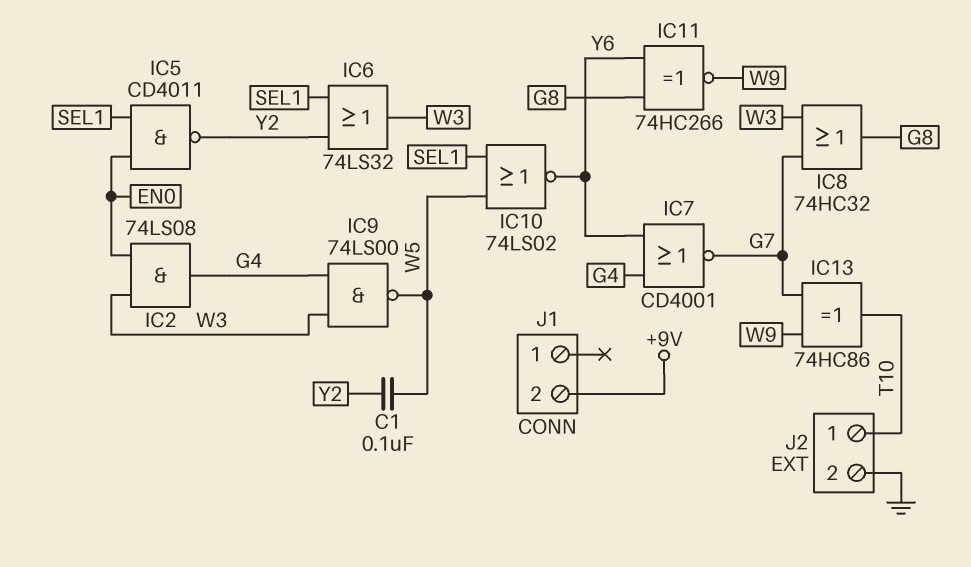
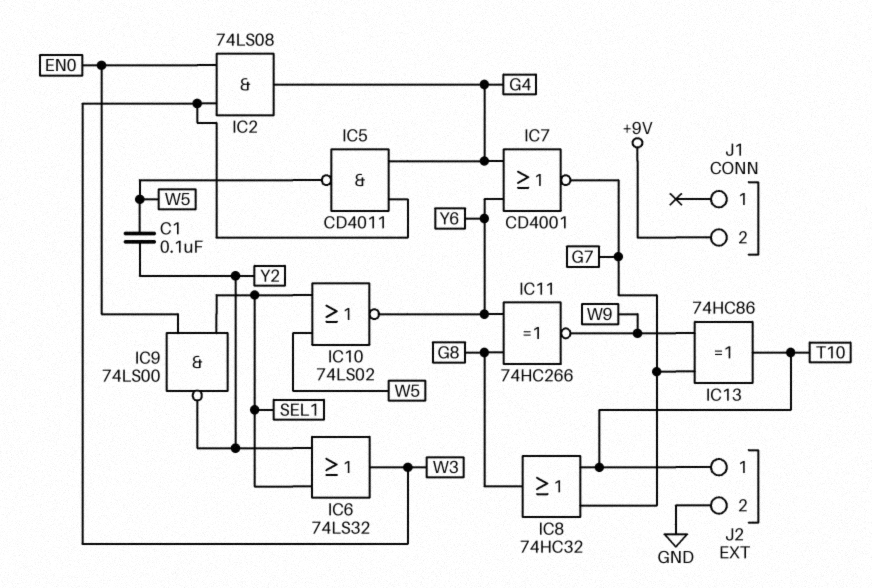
IC5: NAND CD4011 (in EN0, in SEL1, out Y2) -> NAND CD4011 (in G4, in W3, out W5)
IC8: OR 74HC32 (in G7, in W3, out G8) -> OR 74HC32 (in G7, in T10, out G8)
IC9: NAND 74LS00 (in G4, in W3, out W5) -> NAND 74LS00 (in EN0, in SEL1, out Y2)

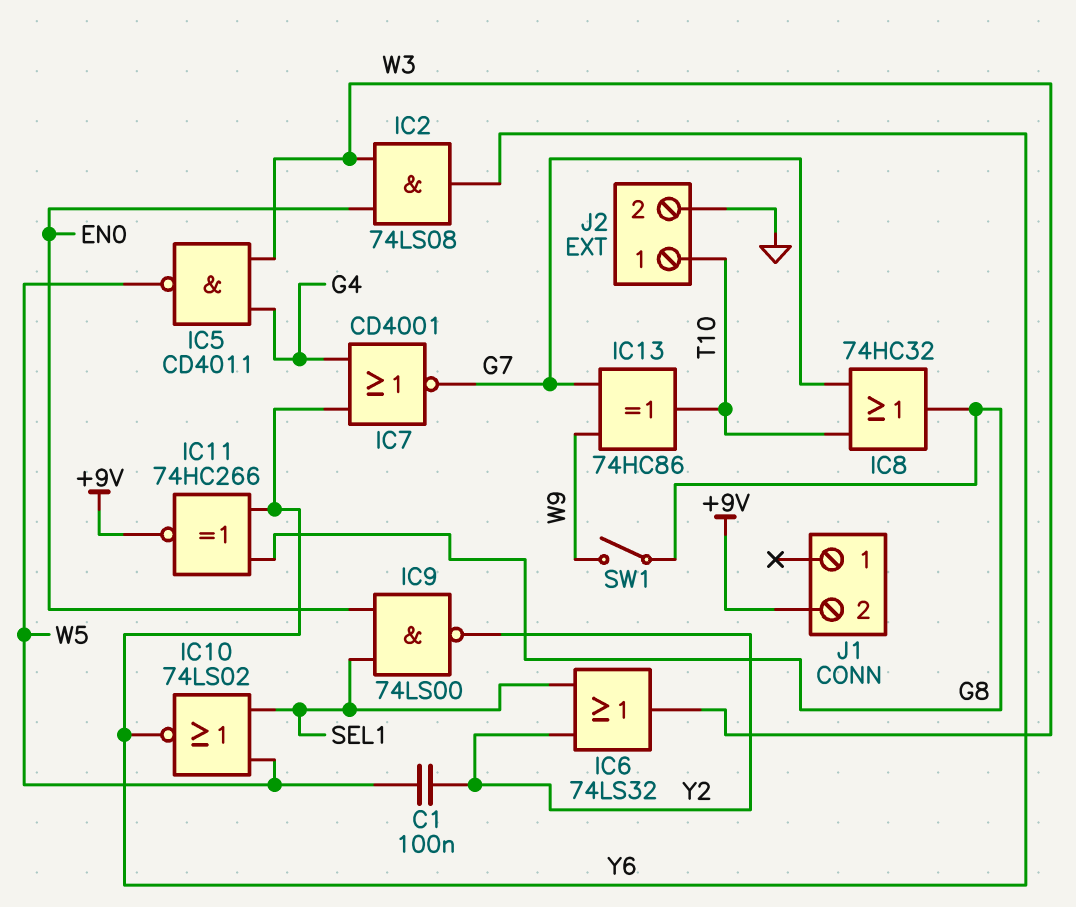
IC2: AND 74LS08 (in EN0, in W3, out G4) -> AND 74LS08 (in EN0, in W3, out Y6)
IC11: XNOR 74HC266 (in G8, in Y6, out W9) -> XNOR 74HC266 (in G8, in Y6, out +9V)
SW1: none -> switch (G8, W9)

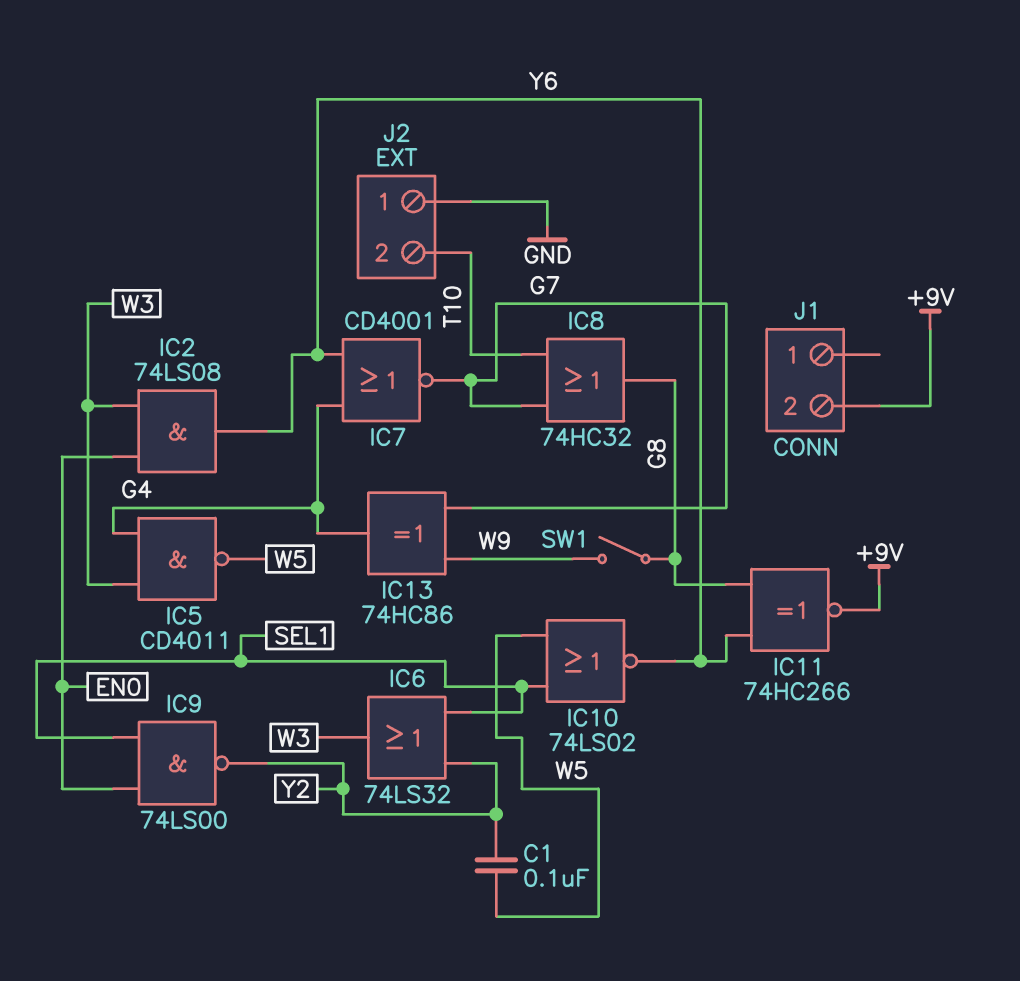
IC13: XOR 74HC86 (in G7, in W9, out T10) -> XOR 74HC86 (in G7, in W9, out G4)
J2 pin 1: T10 -> GND
J2 pin 2: GND -> T10

